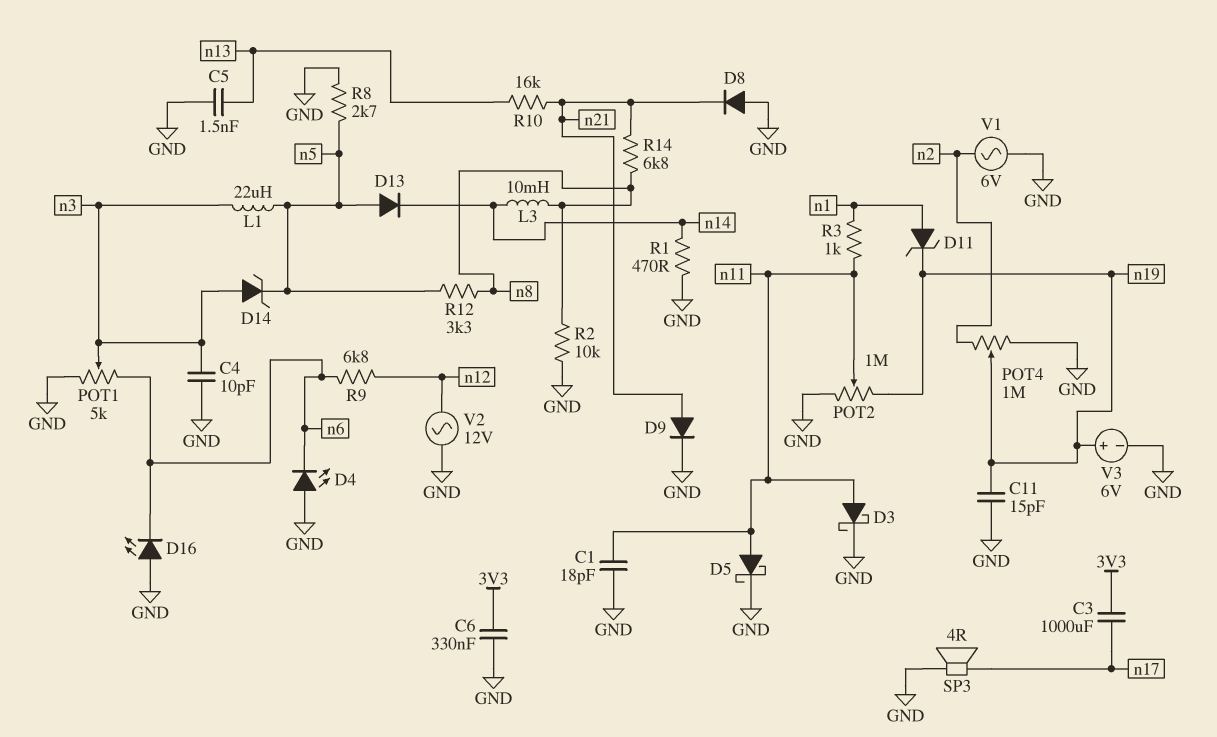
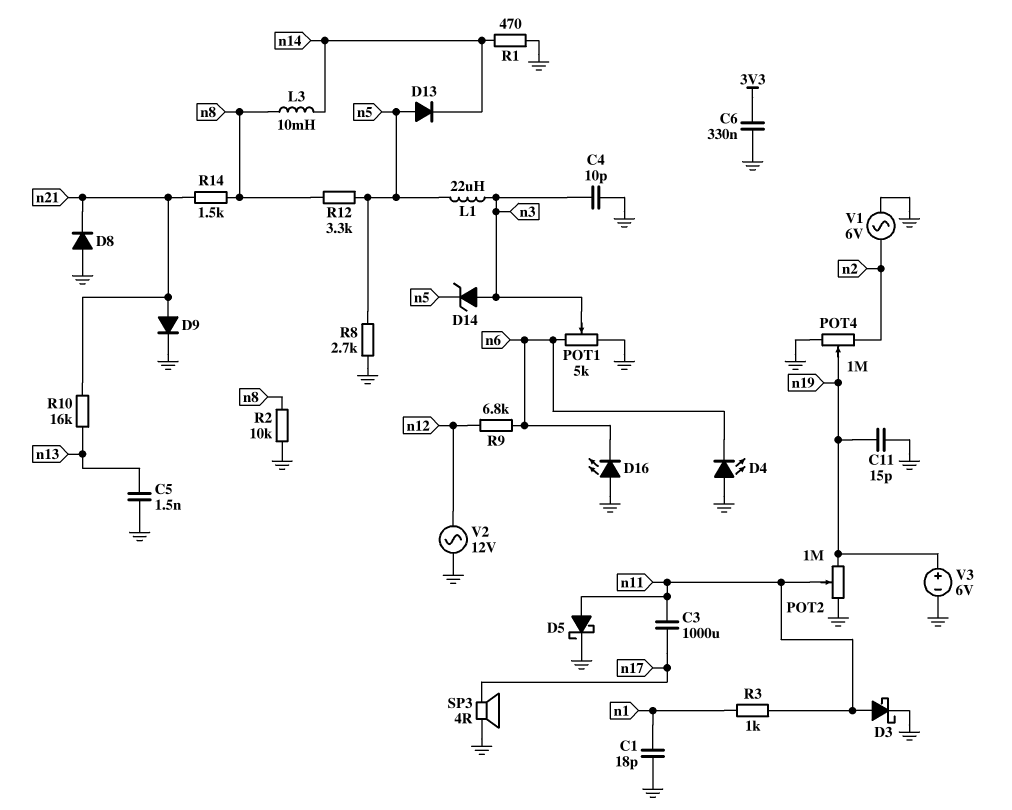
C1: 18pF (GND, n11) -> 18pF (GND, n1)
C3: 1000uF (3V3, n17) -> 1000uF (n11, n17)
D11: zener (A n1, K n19) -> none
R14: 6.8k (n8, n21) -> 1.5k (n8, n21)

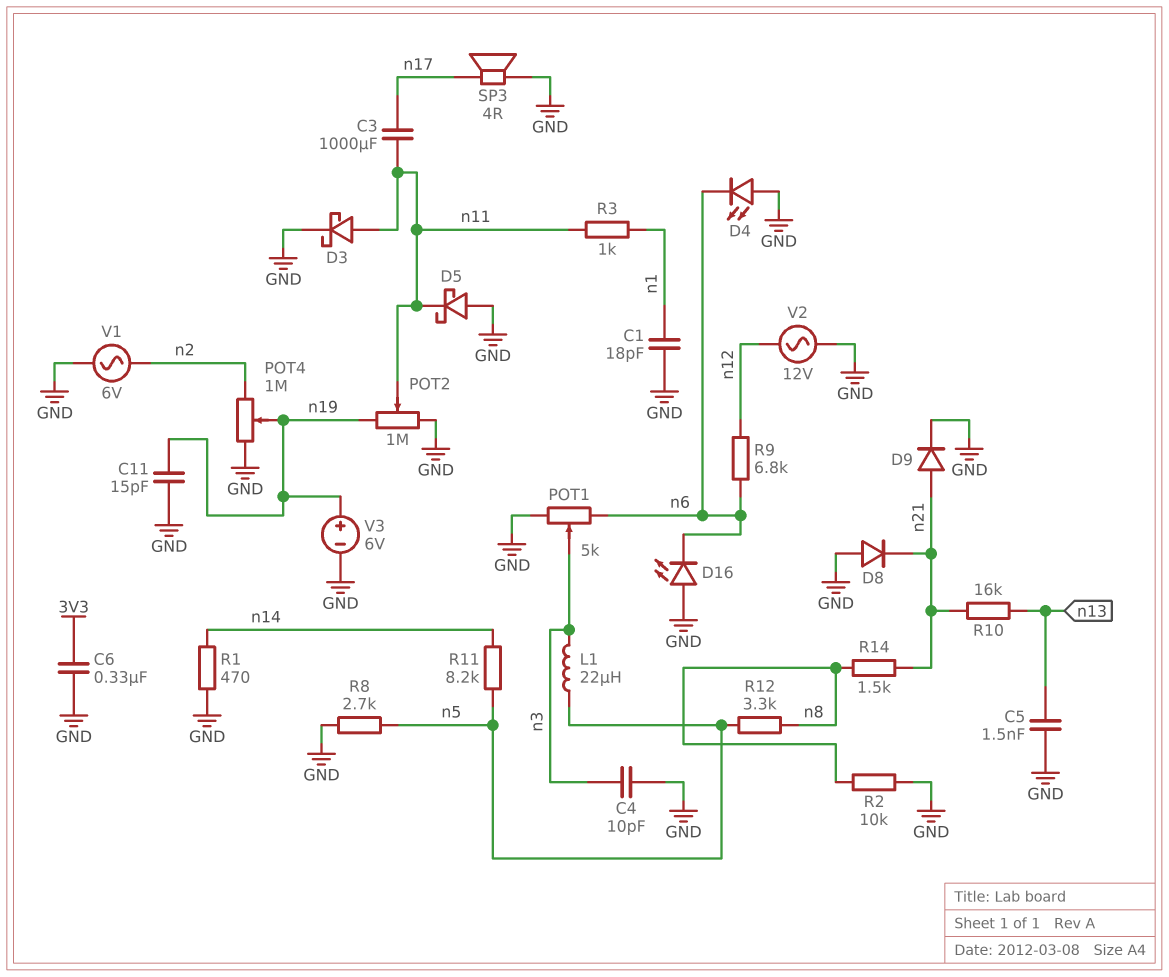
D5: schottky (A n11, K GND) -> schottky (A GND, K n11)
D13: diode (A n5, K n14) -> none
D14: zener (A n3, K n5) -> none
L3: 10mH (n8, n14) -> none
R11: none -> 8.2k (n5, n14)

